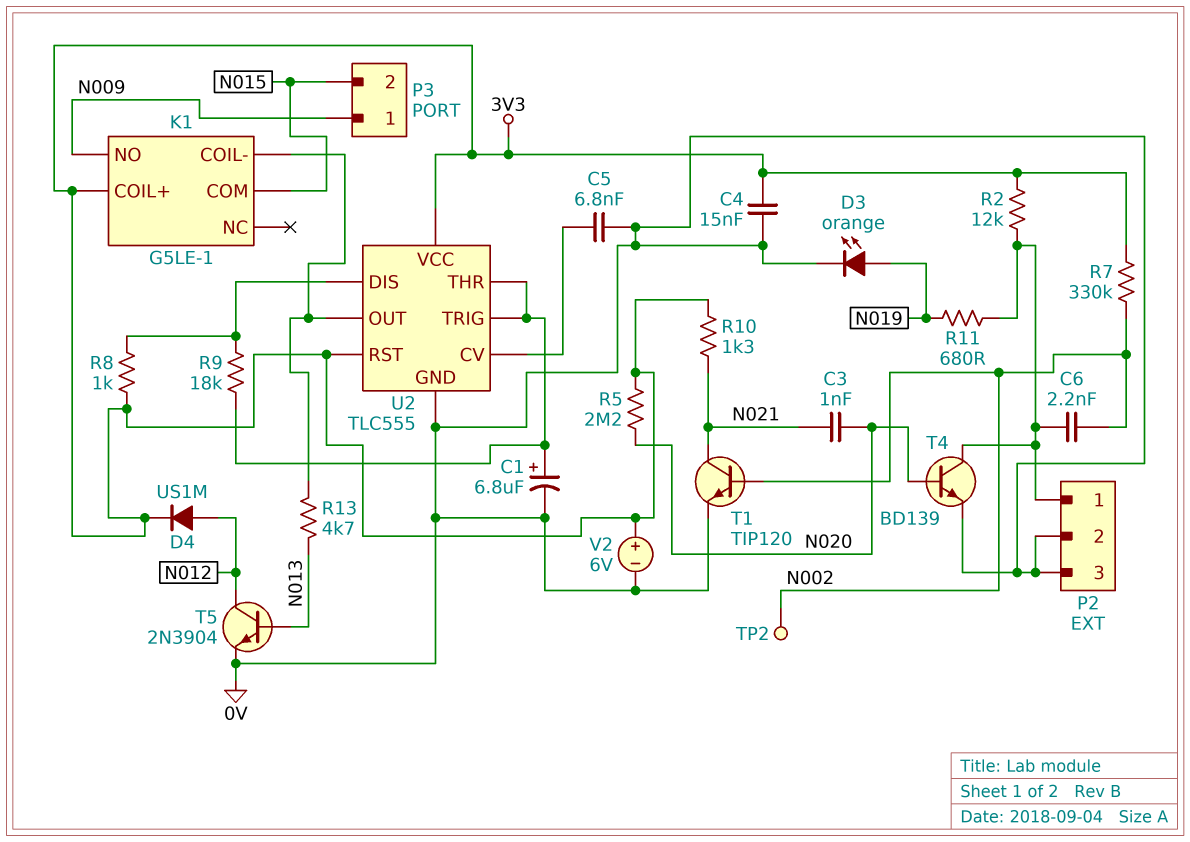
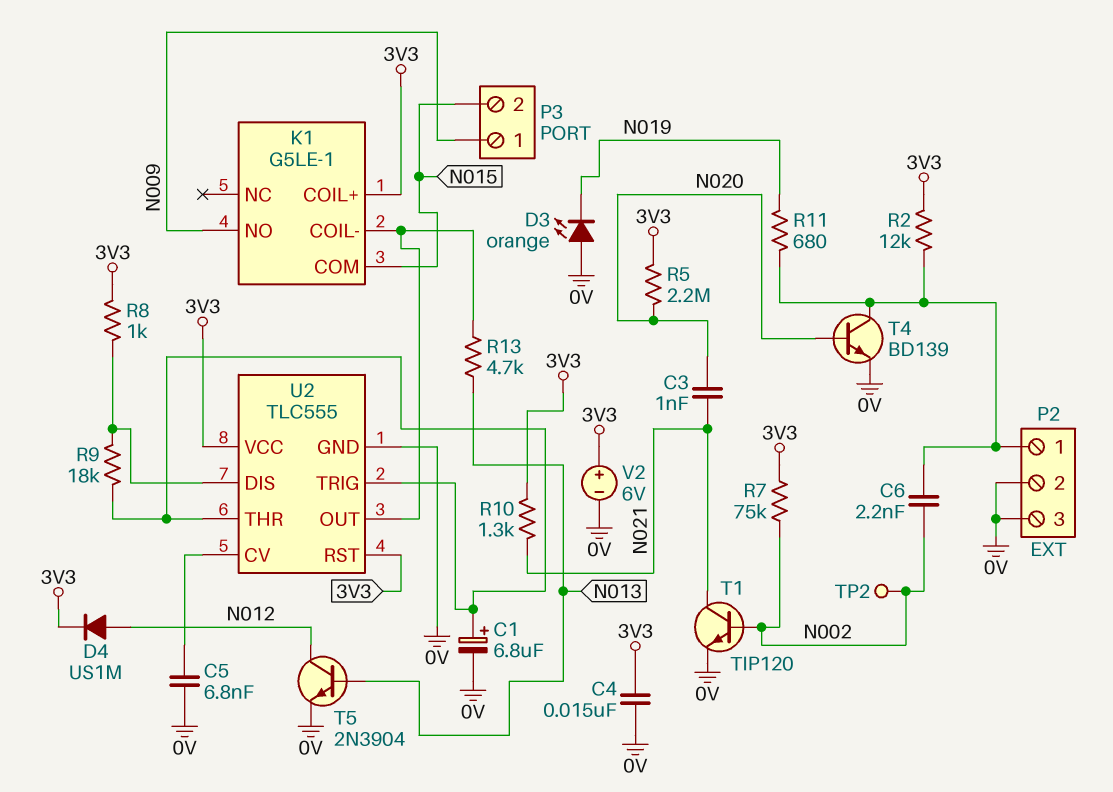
D3: LED orange (A N019, K 0V) -> LED orange (A 0V, K N019)
R7: 330k (3V3, N002) -> 75k (3V3, N002)

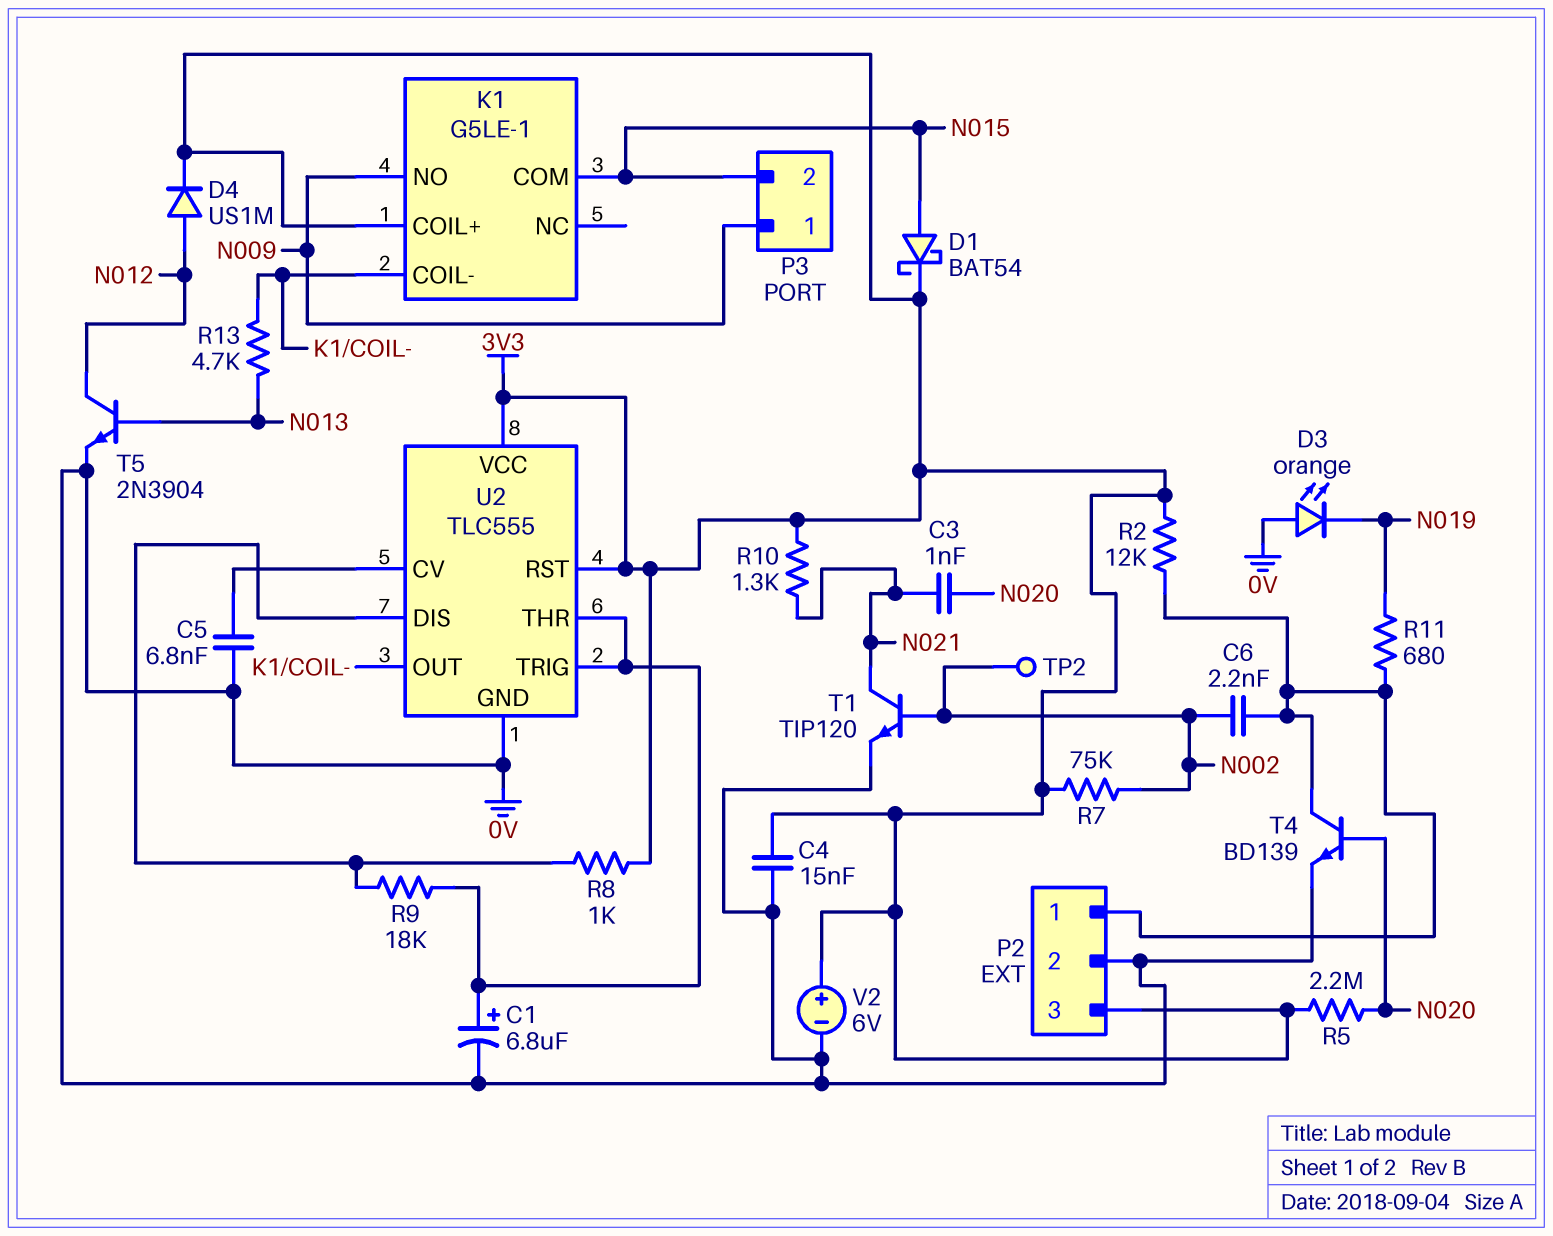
D1: none -> schottky BAT54 (A N015, K 3V3)
P2 pin 3: 0V -> 3V3

